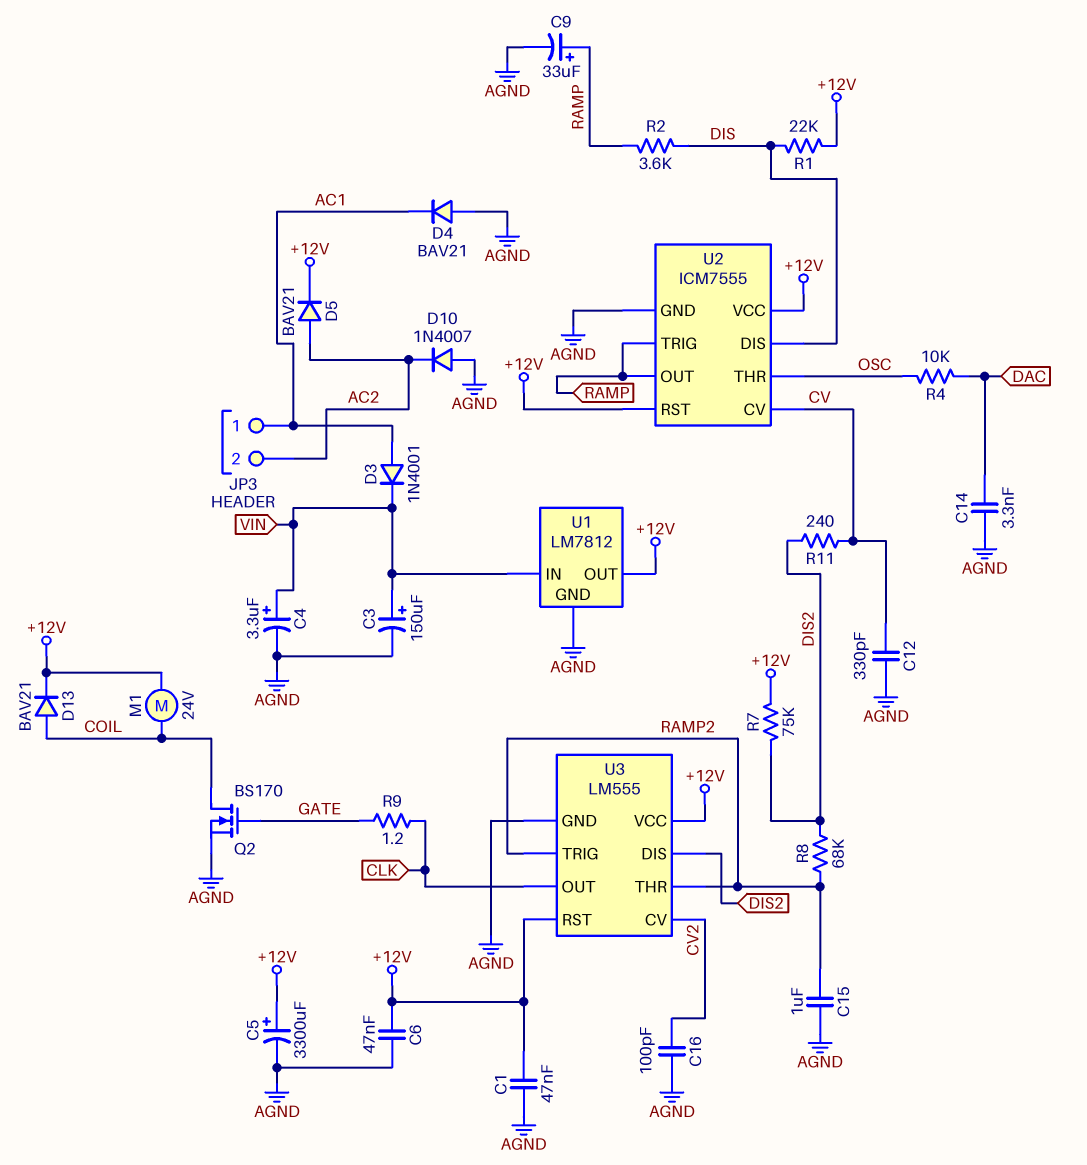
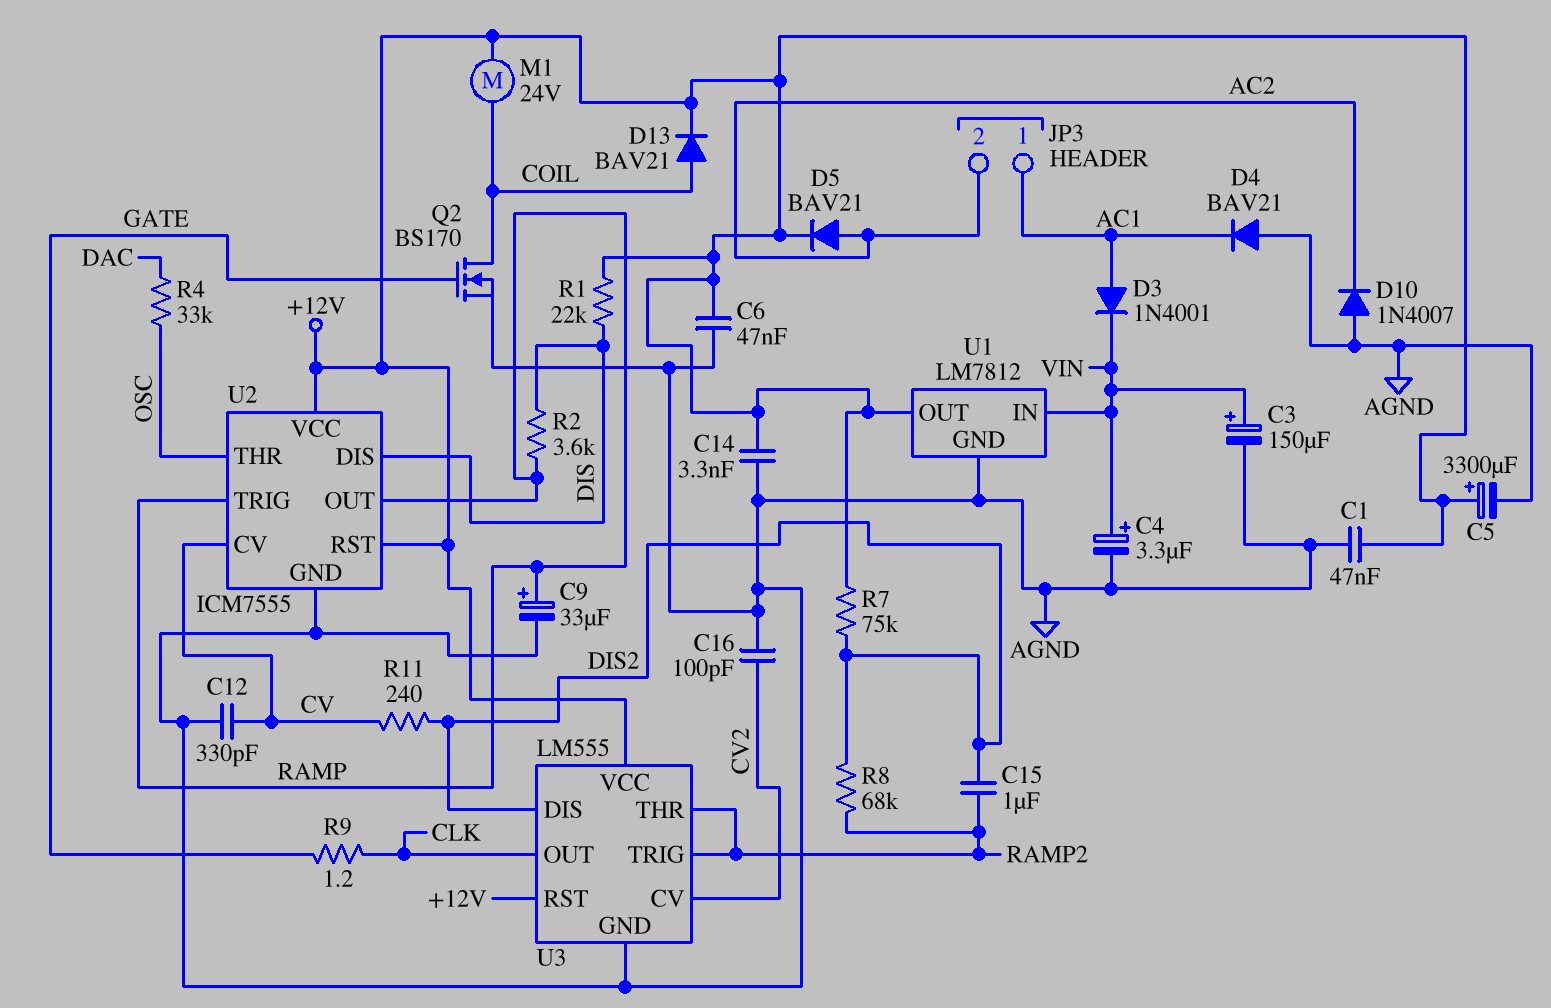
C14: 3.3nF (AGND, DAC) -> 3.3nF (+12V, AGND)
C15: 1uF (AGND, RAMP2) -> 1uF (DIS2, RAMP2)
R4: 10k (DAC, OSC) -> 33k (DAC, OSC)

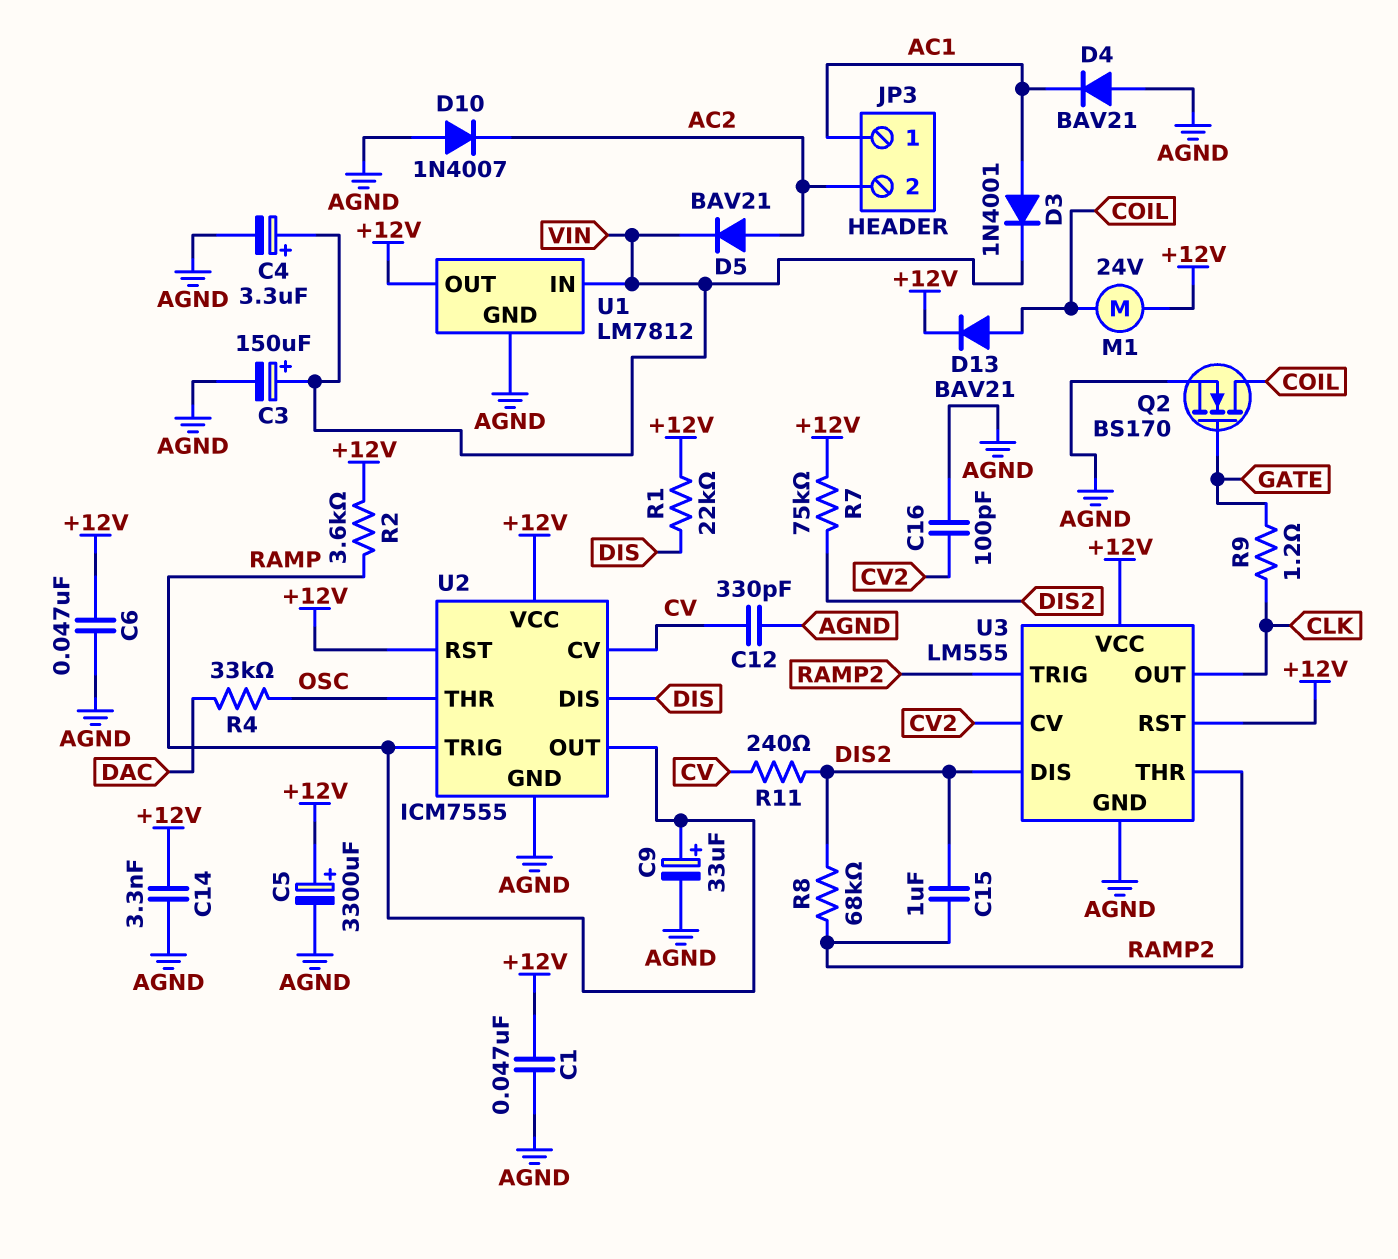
D5: diode BAV21 (A AC2, K +12V) -> diode BAV21 (A AC2, K VIN)
R2: 3.6k (DIS, RAMP) -> 3.6k (+12V, RAMP)

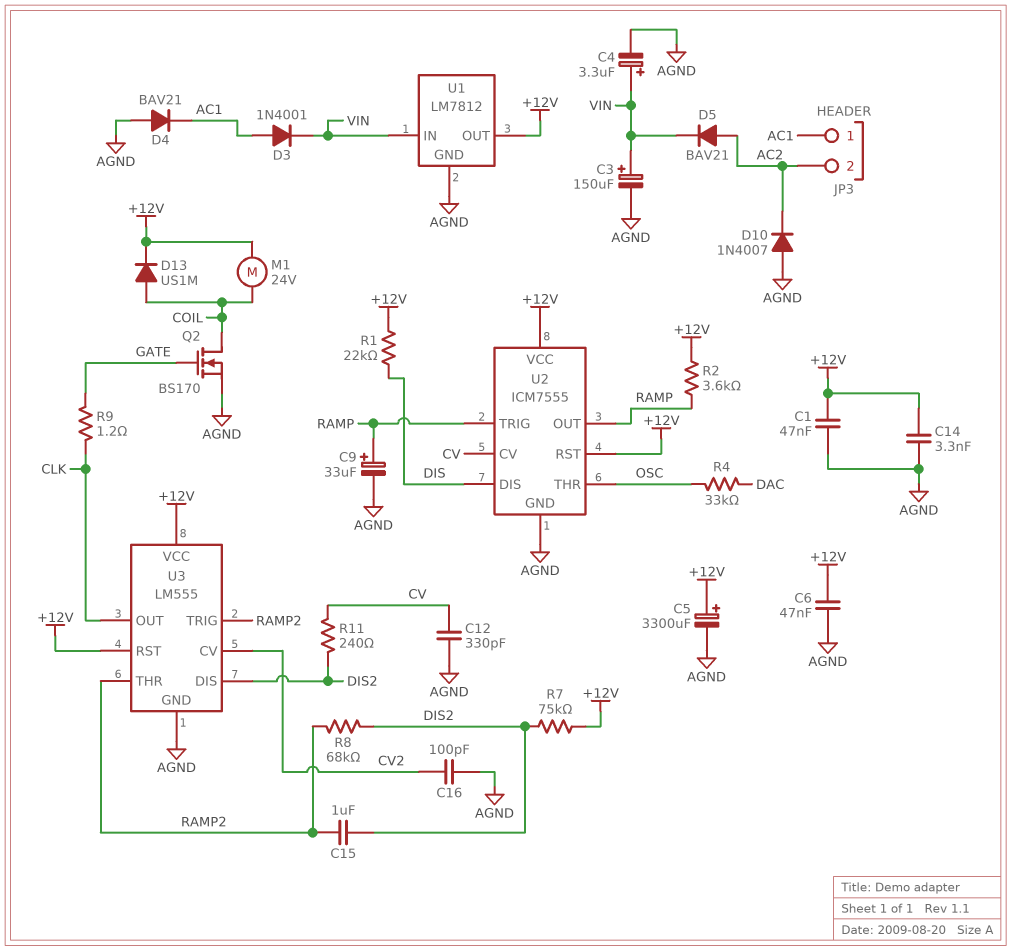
D13: diode BAV21 (A COIL, K +12V) -> diode US1M (A COIL, K +12V)

